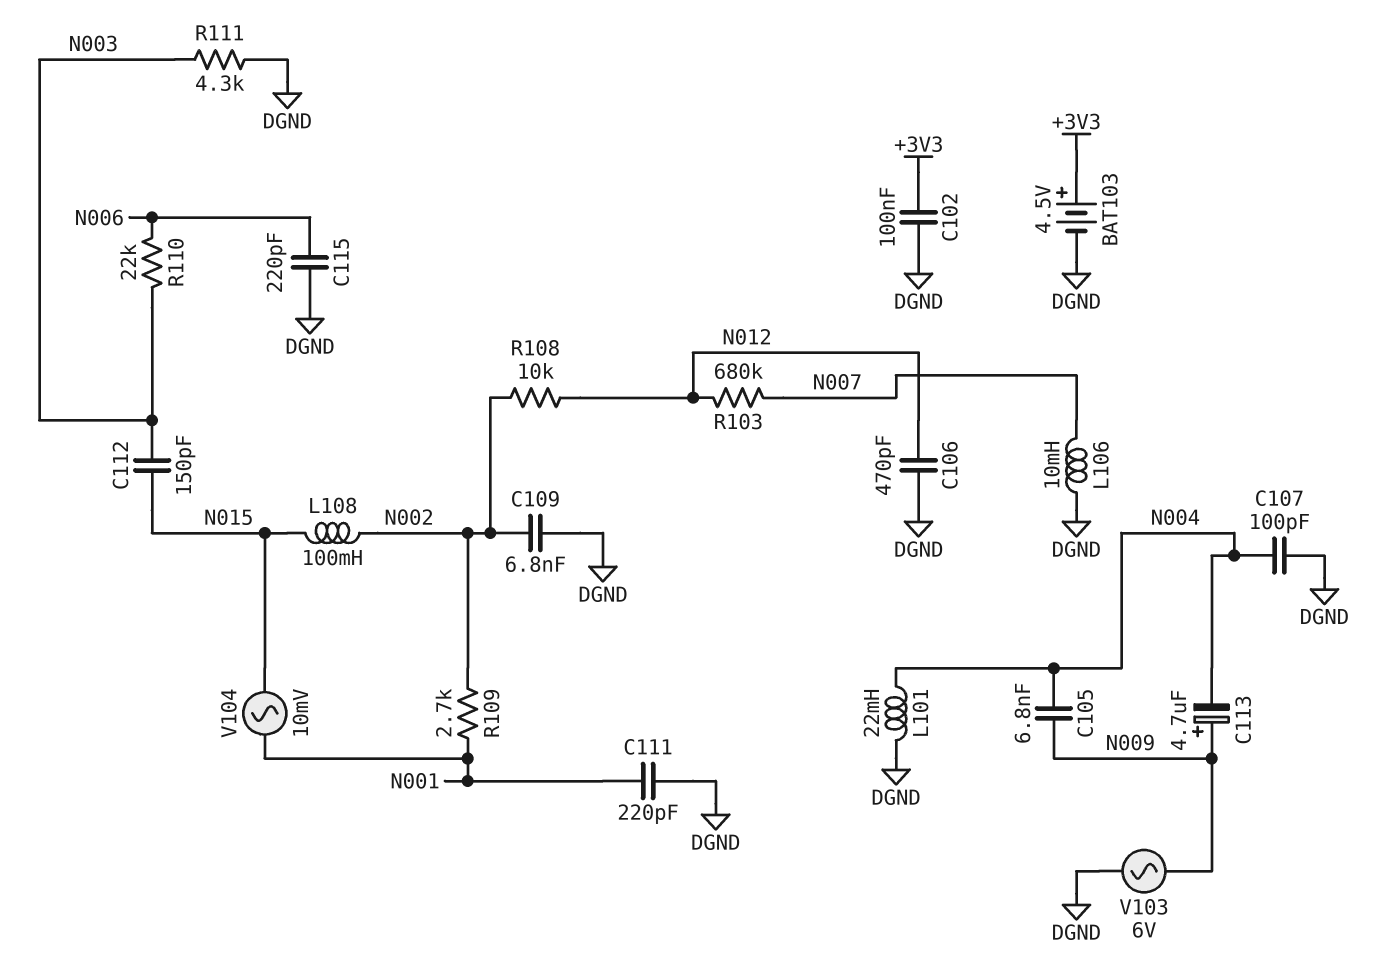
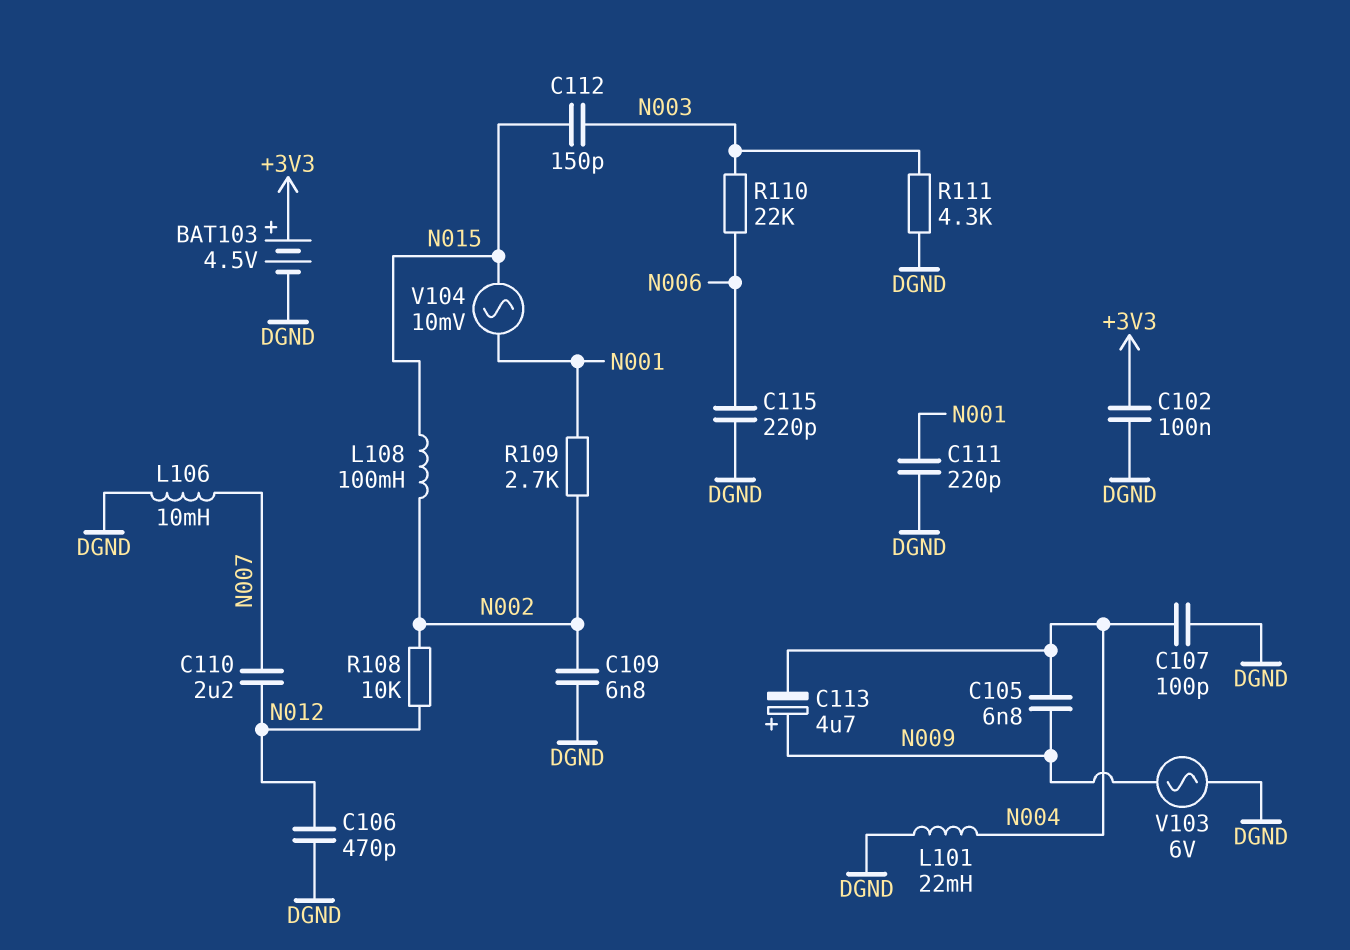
C110: none -> 2.2uF (N007, N012)
R103: 680k (N007, N012) -> none

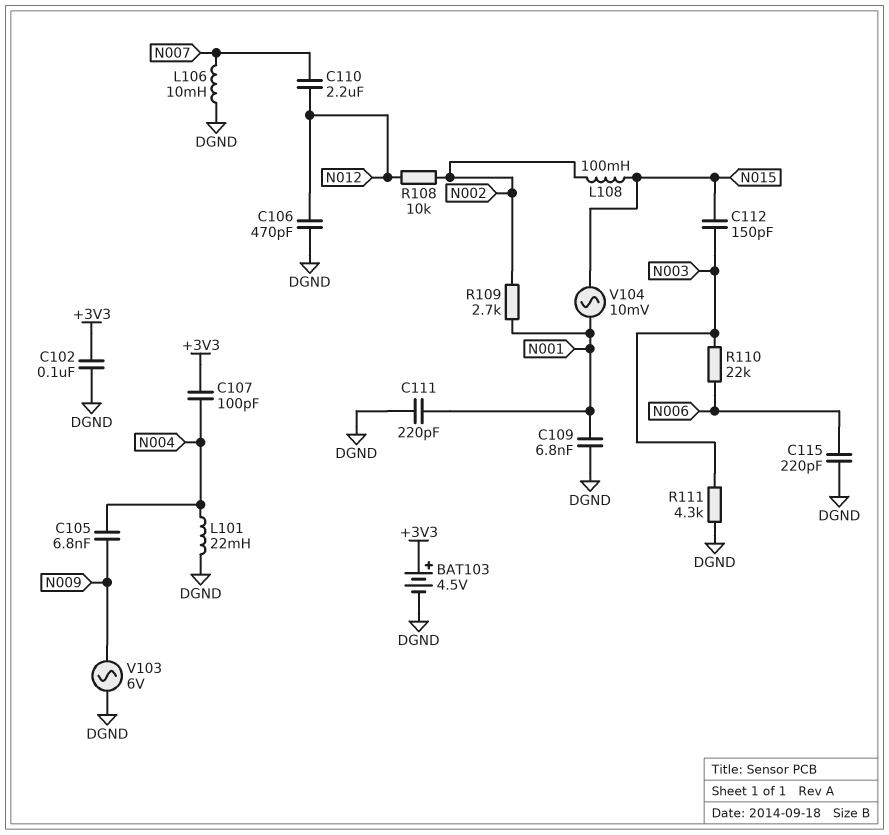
C107: 100pF (DGND, N004) -> 100pF (+3V3, N004)
C109: 6.8nF (DGND, N002) -> 6.8nF (DGND, N001)
C113: 4.7uF (plus N009, minus N004) -> none

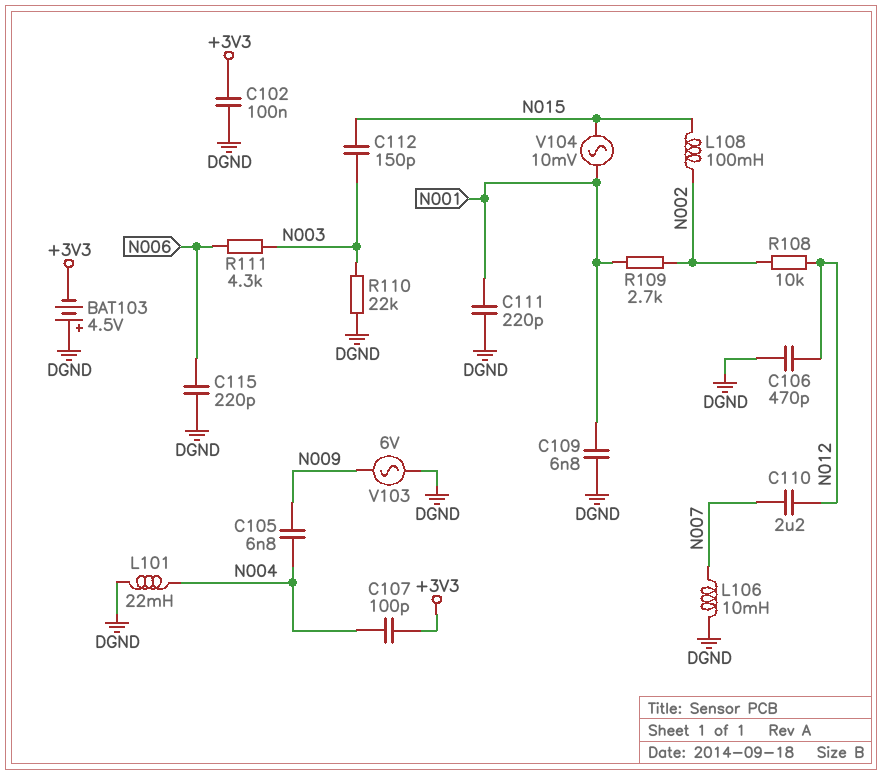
BAT103: 4.5V (plus +3V3, minus DGND) -> 4.5V (plus DGND, minus +3V3)
R110: 22k (N003, N006) -> 22k (DGND, N003)
R111: 4.3k (DGND, N003) -> 4.3k (N003, N006)

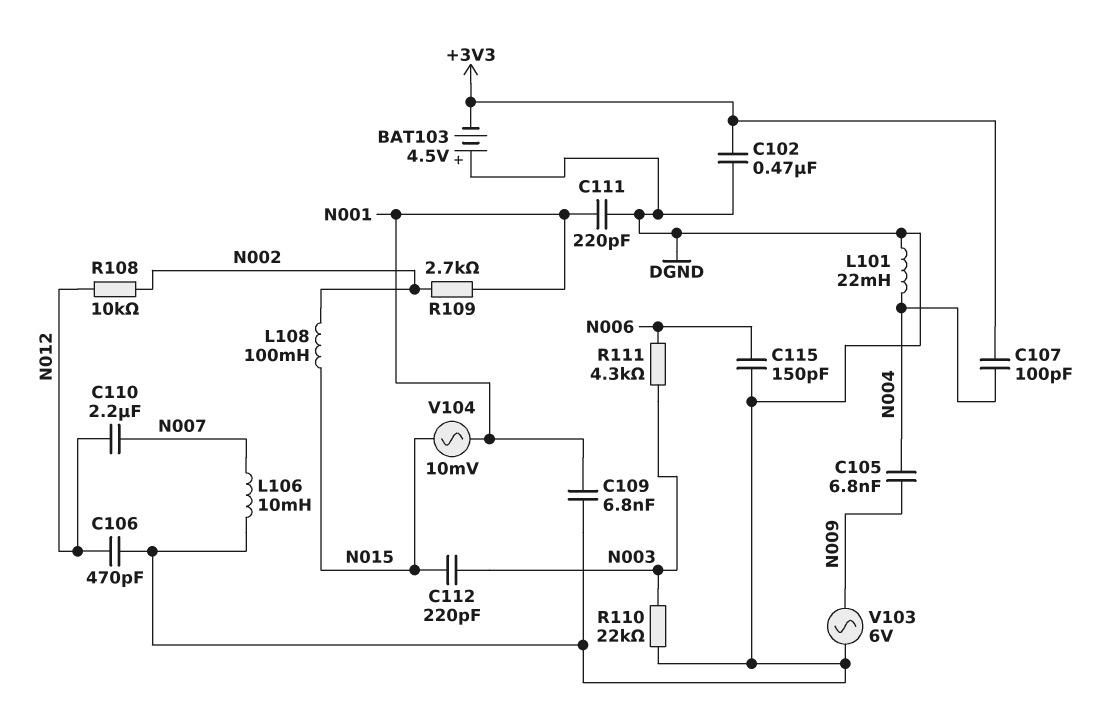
C102: 100nF (+3V3, DGND) -> 470nF (+3V3, DGND)
C112: 150pF (N003, N015) -> 220pF (N003, N015)
C115: 220pF (DGND, N006) -> 150pF (DGND, N006)

